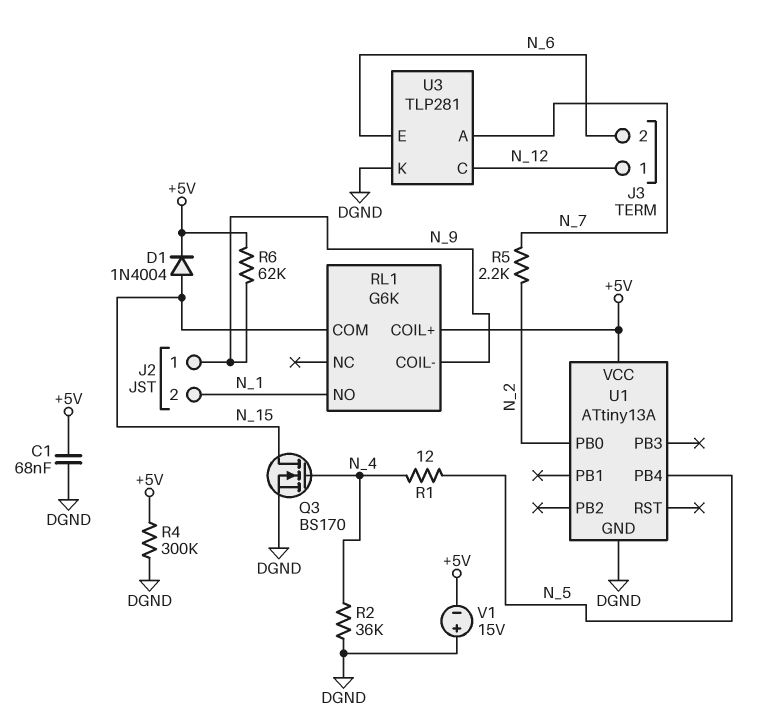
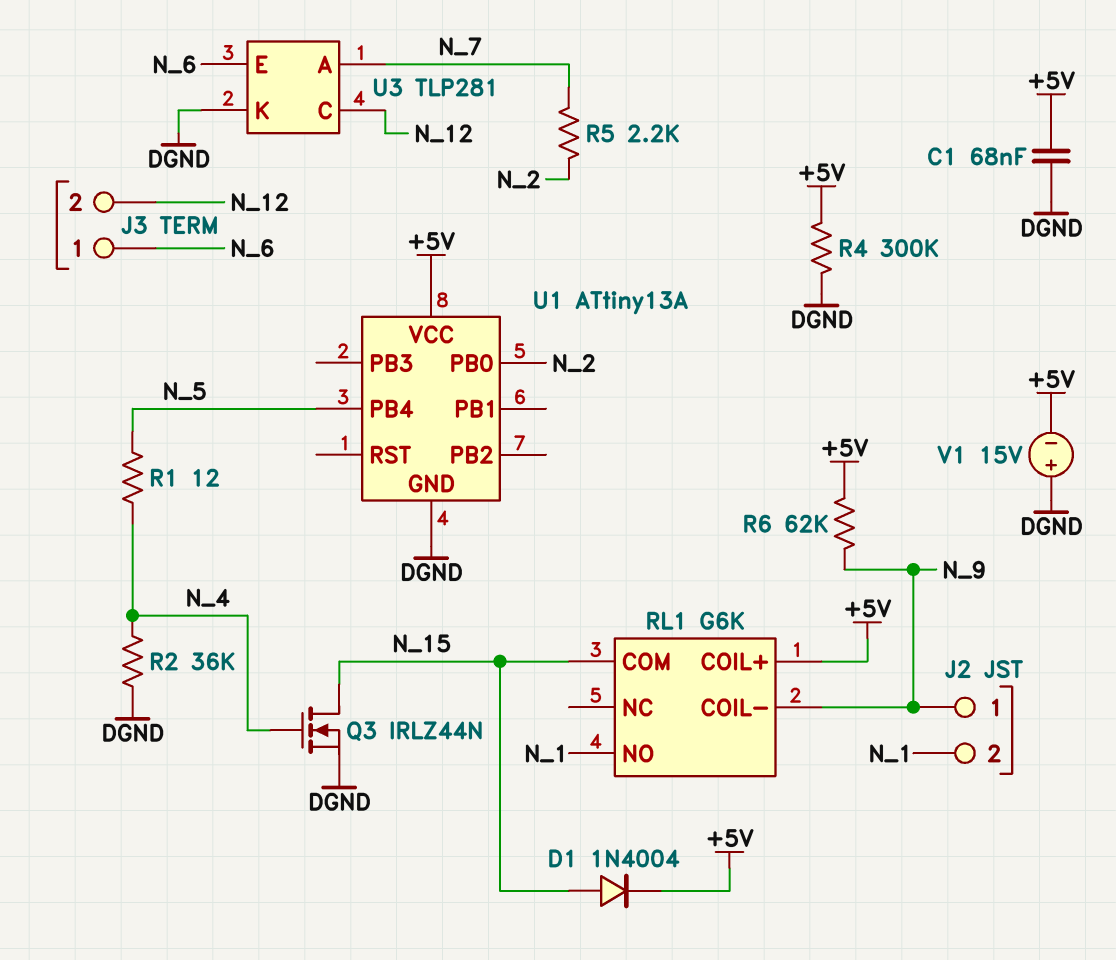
J3 pin 1: N_12 -> N_6
J3 pin 2: N_6 -> N_12
Q3: NMOS BS170 (G N_4, D N_15, S DGND) -> NMOS IRLZ44N (G N_4, D N_15, S DGND)

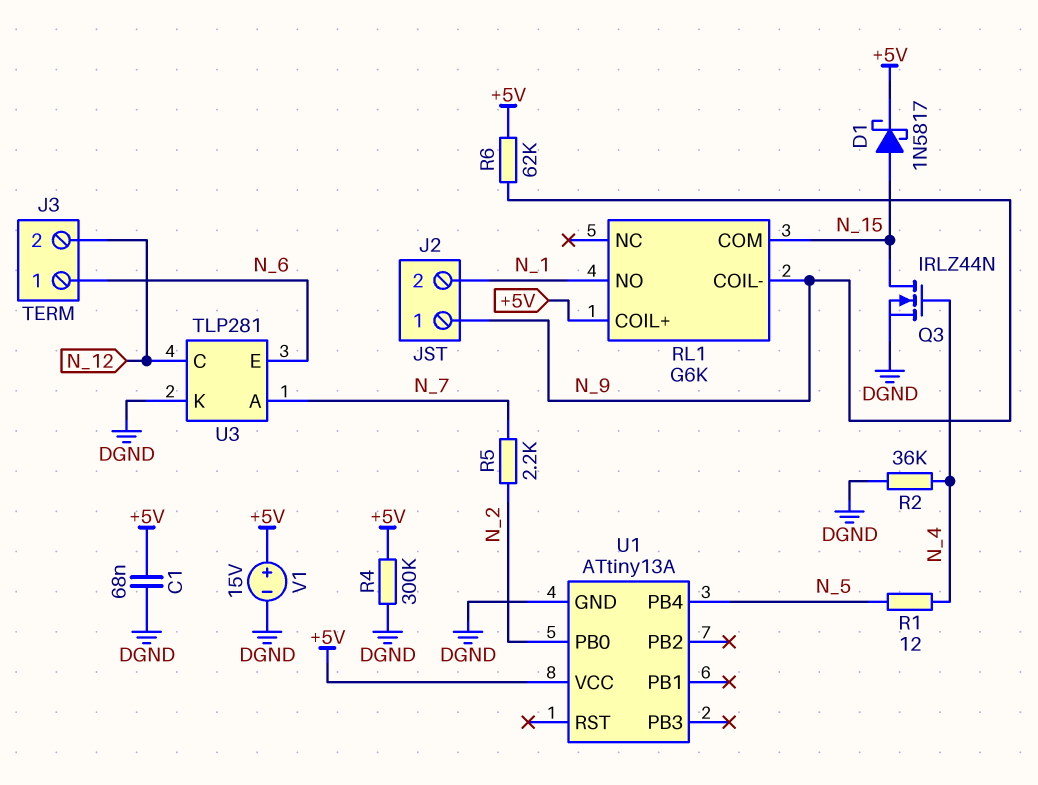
D1: diode 1N4004 (A N_15, K +5V) -> schottky 1N5817 (A N_15, K +5V)
V1: 15V (plus DGND, minus +5V) -> 15V (plus +5V, minus DGND)

